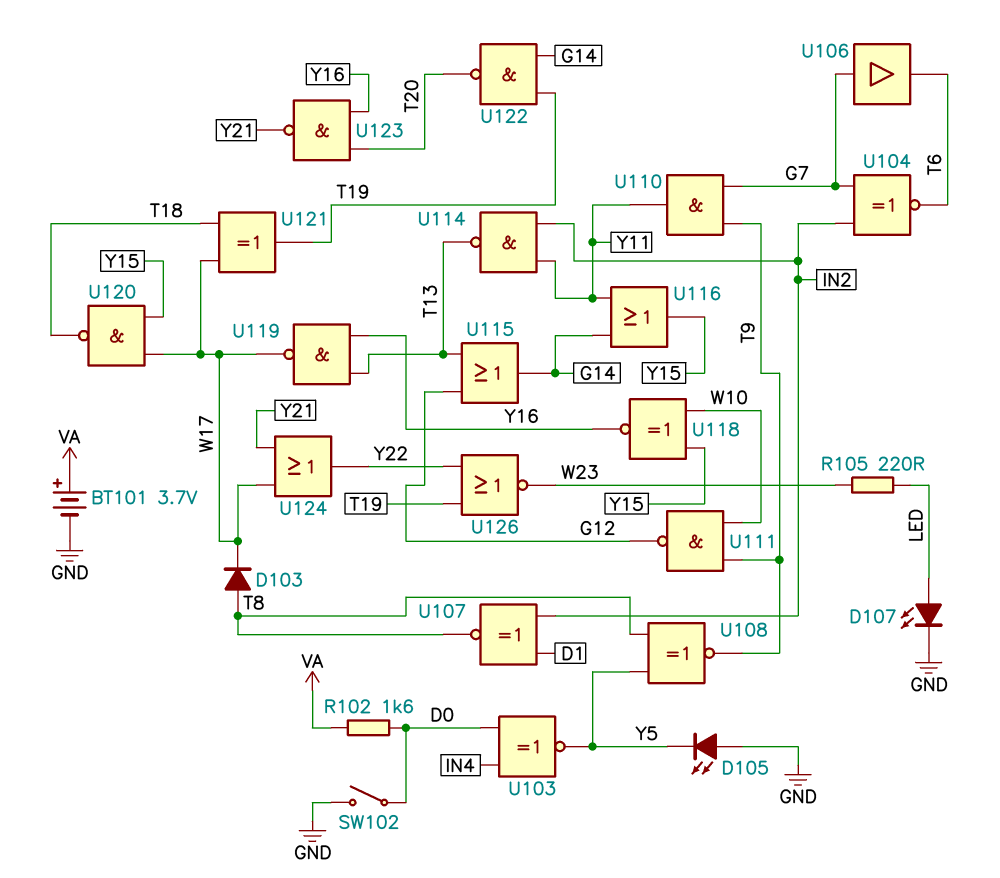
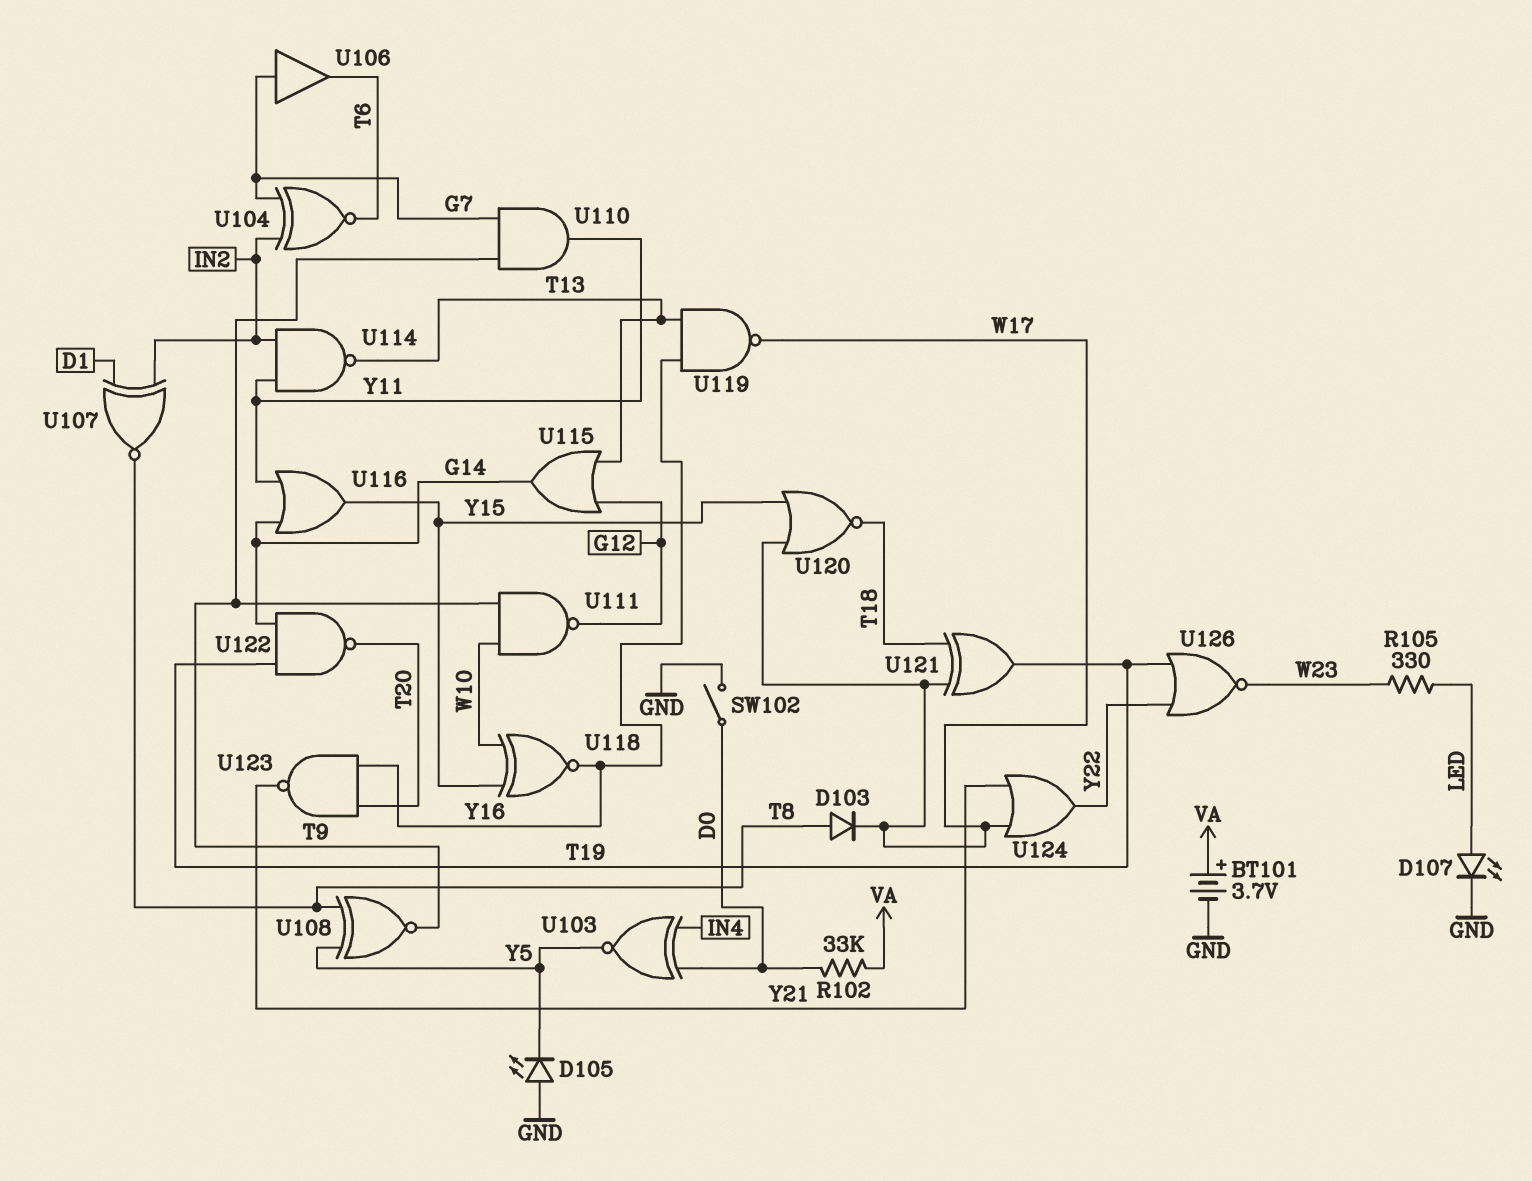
R102: 1.6k (D0, VA) -> 33k (D0, VA)
R105: 220 (LED, W23) -> 330 (LED, W23)
U120: NAND (in W17, in Y15, out T18) -> NOR (in W17, in Y15, out T18)

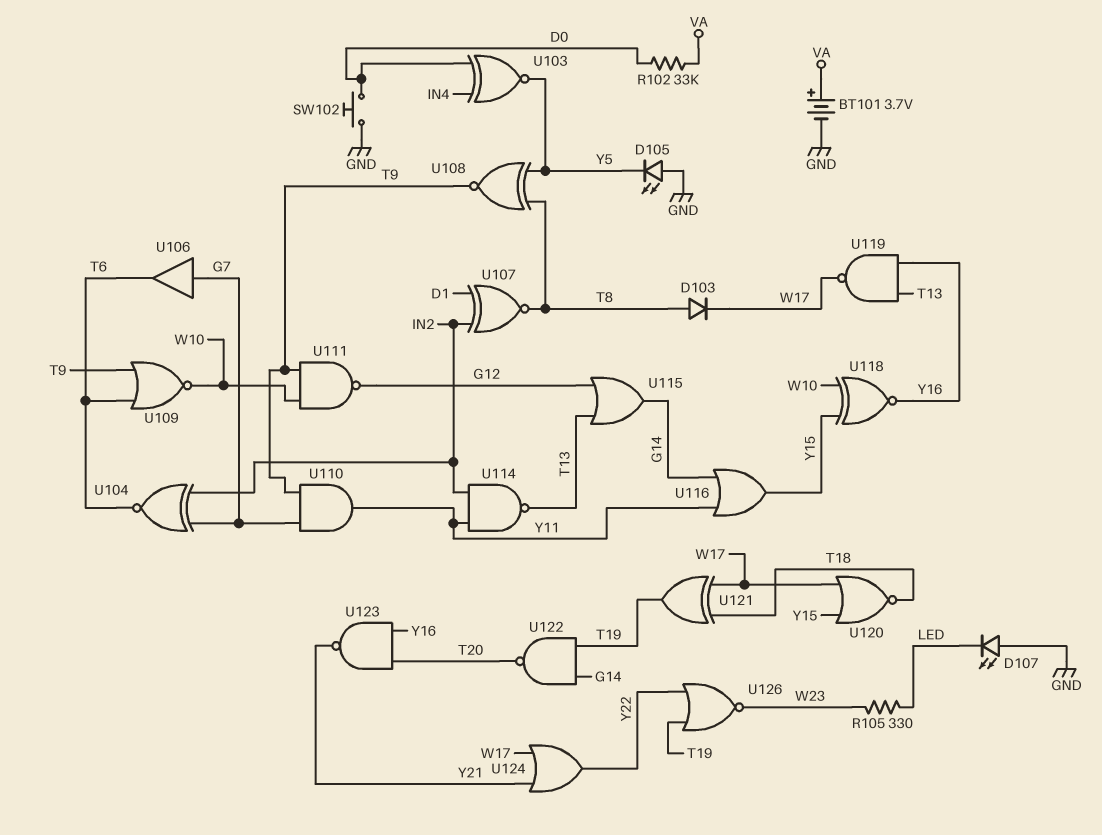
D107: LED (A LED, K GND) -> LED (A GND, K LED)
SW102: switch (D0, GND) -> button (D0, GND)
U109: none -> NOR (in T6, in T9, out W10)

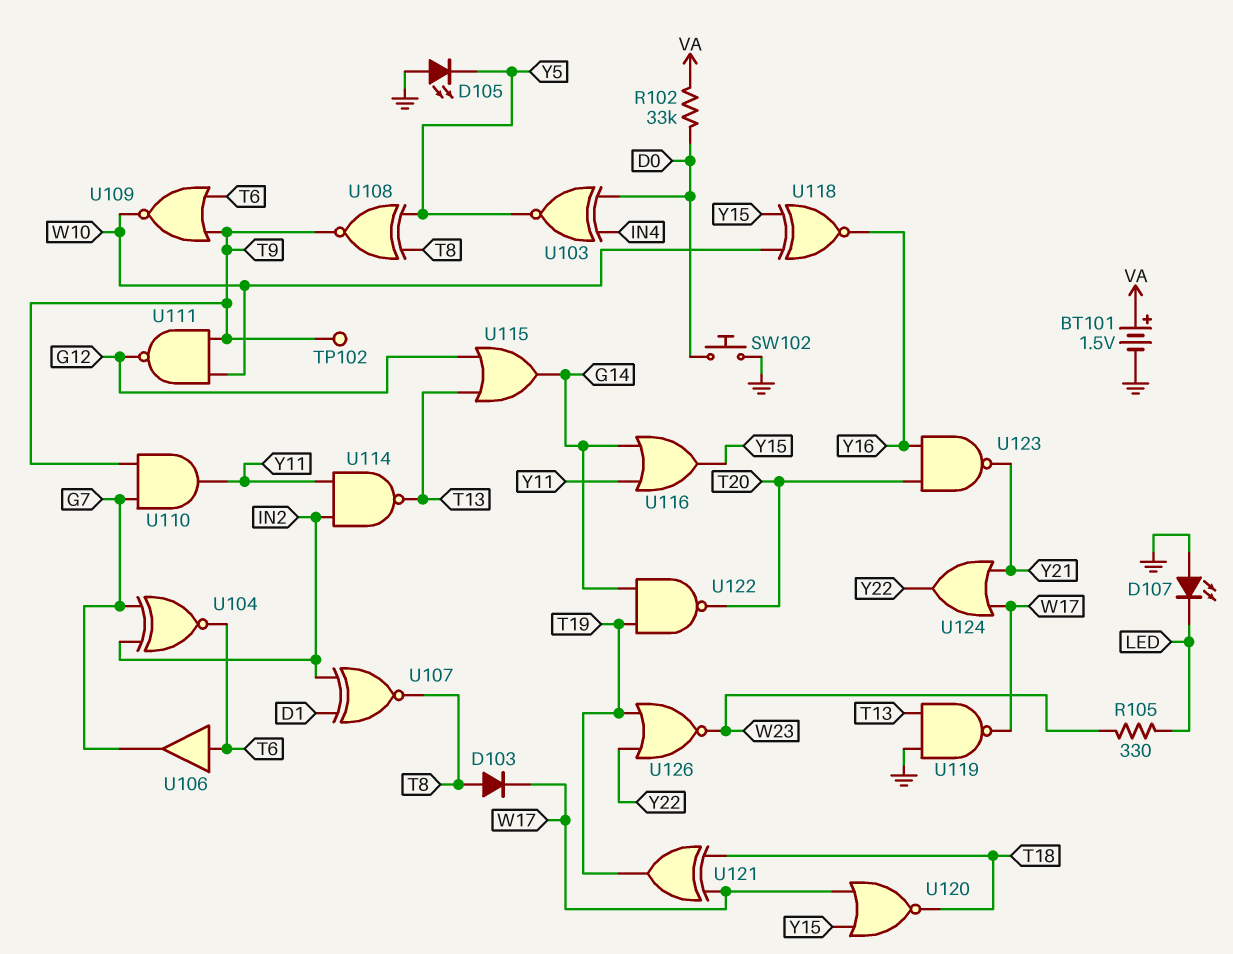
BT101: 3.7V (plus VA, minus GND) -> 1.5V (plus VA, minus GND)
TP102: none -> test point (T9)
U106: buffer (in G7, out T6) -> buffer (in T6, out G7)
U119: NAND (in T13, in Y16, out W17) -> NAND (in GND, in T13, out W17)

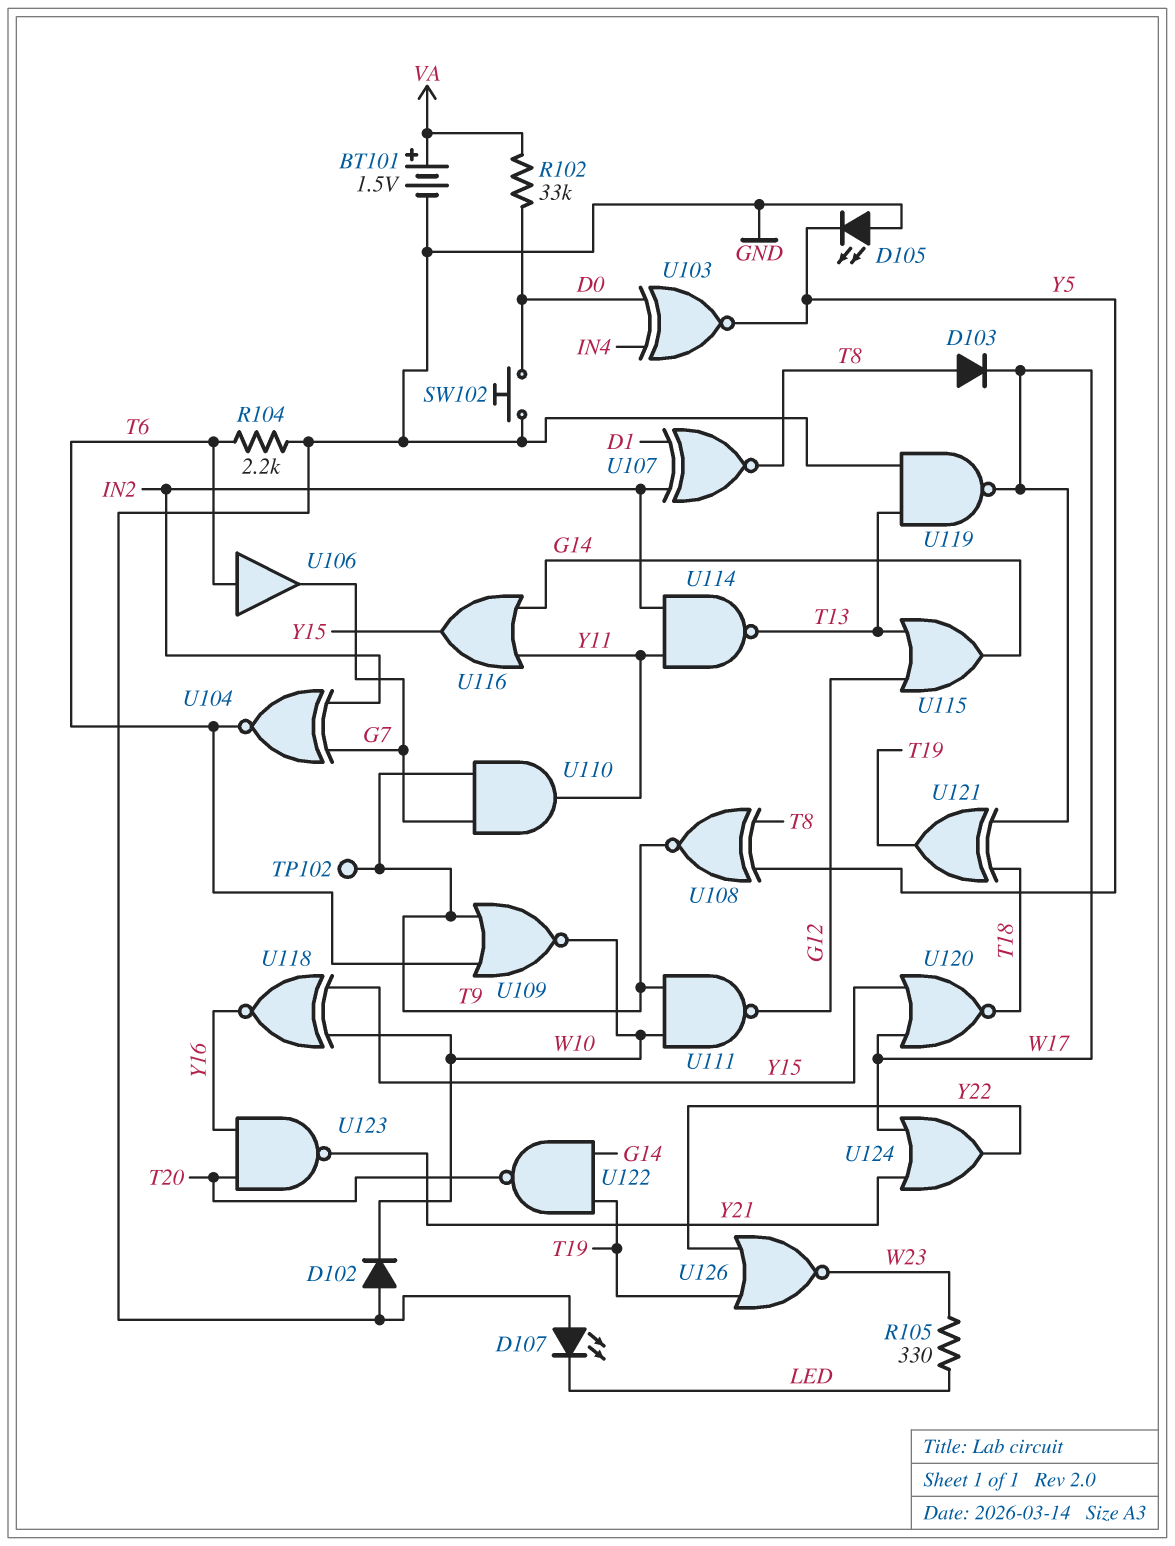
D102: none -> diode (A GND, K W10)
R104: none -> 2.2k (GND, T6)

